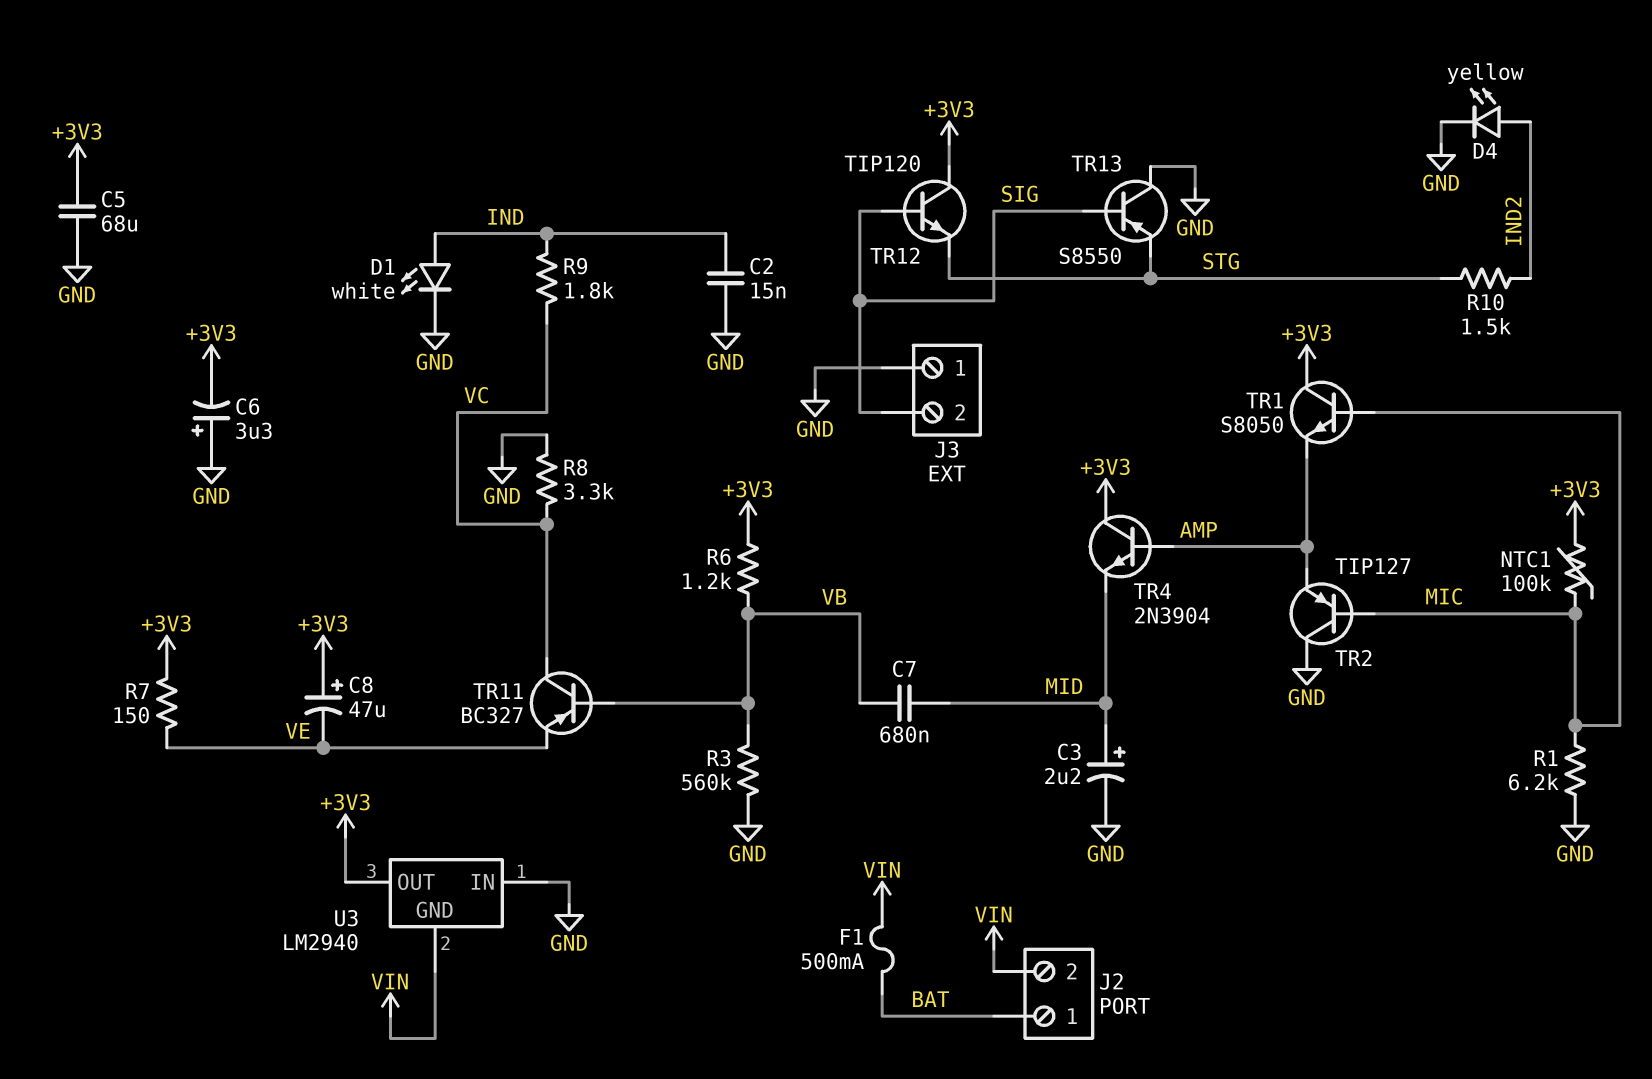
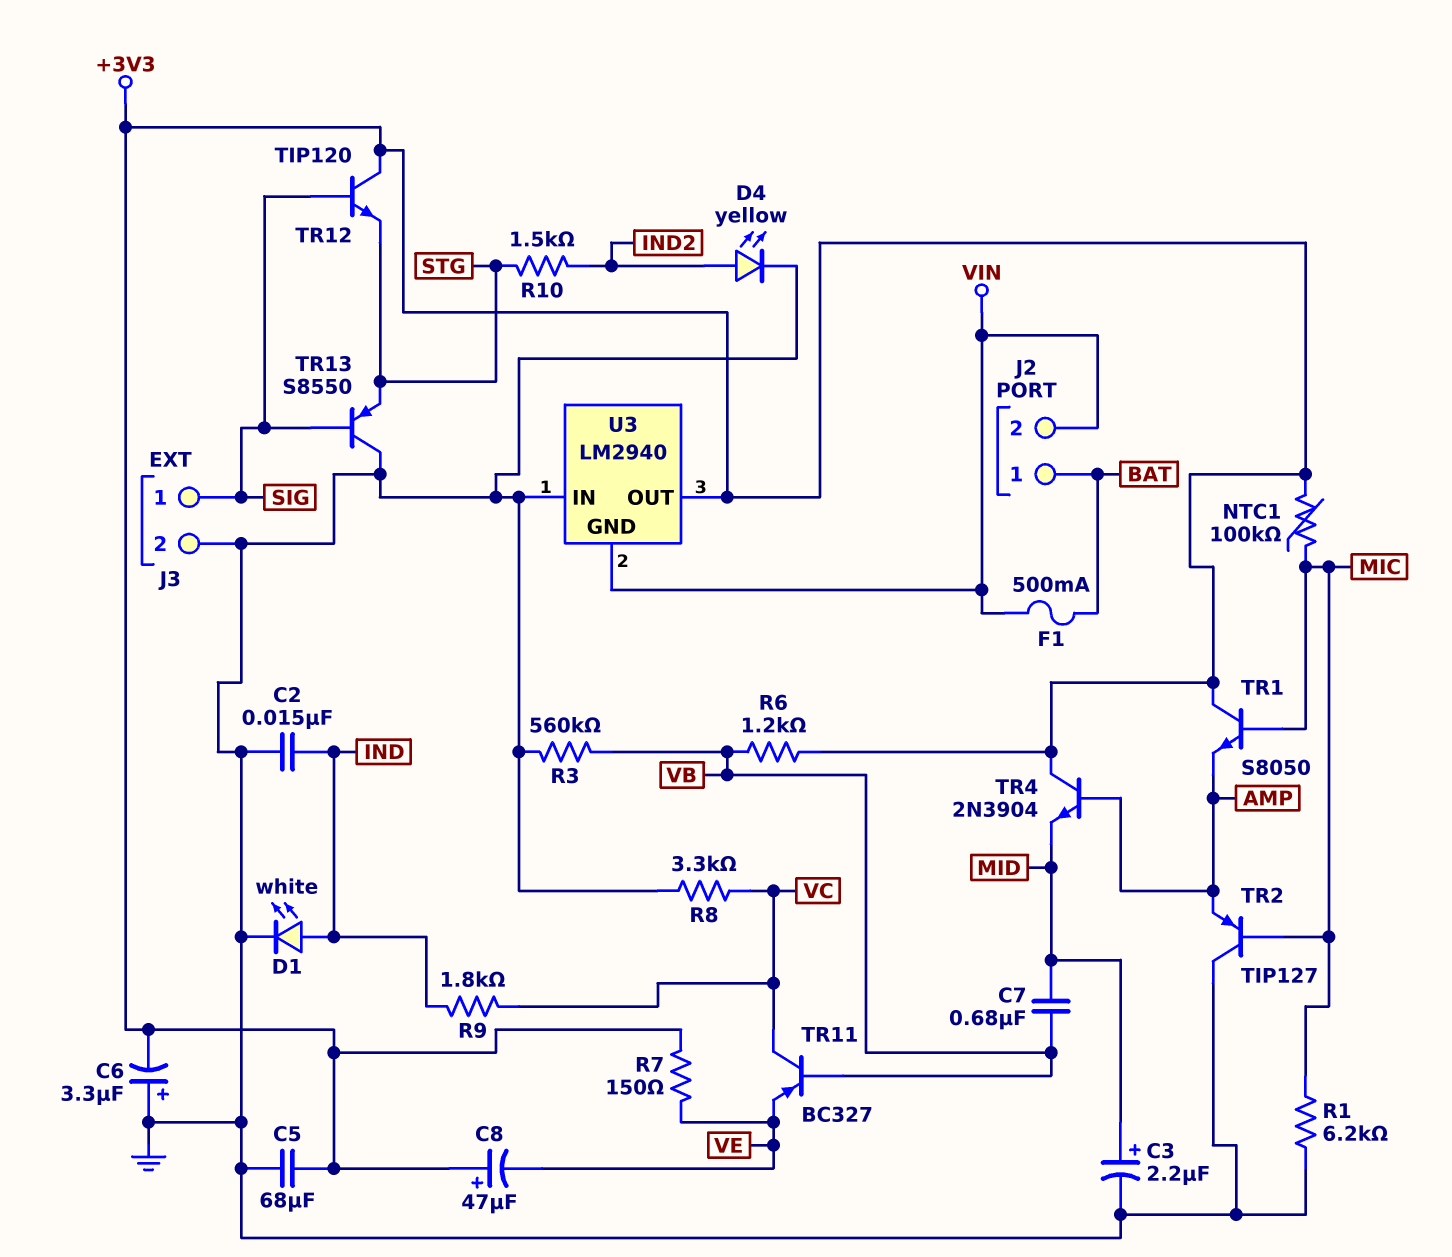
J3 pin 1: GND -> SIG
J3 pin 2: SIG -> GND

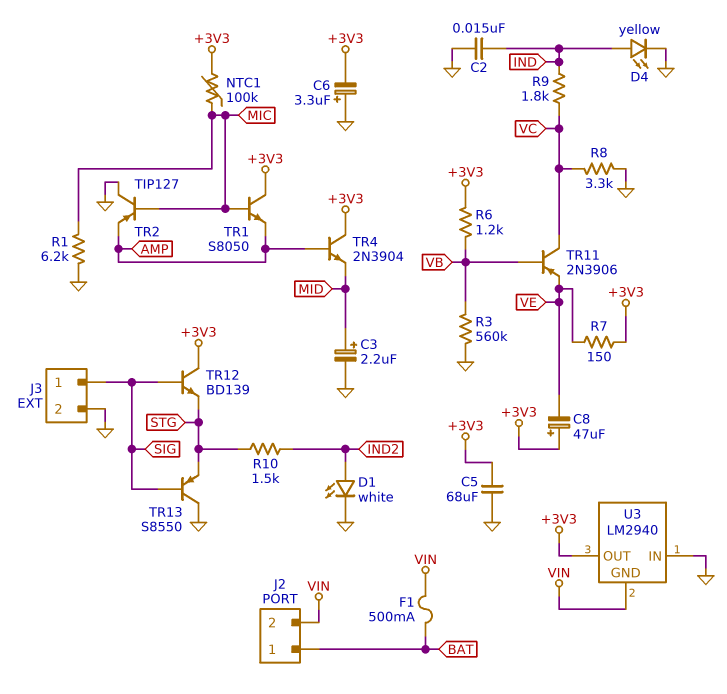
C7: 680nF (MID, VB) -> none
D1: LED white (A IND, K GND) -> LED white (A IND2, K GND)
D4: LED yellow (A IND2, K GND) -> LED yellow (A IND, K GND)
TR11: PNP BC327 (B VB, C VC, E VE) -> PNP 2N3906 (B VB, C VC, E VE)
TR12: NPN TIP120 (B SIG, C +3V3, E STG) -> NPN BD139 (B SIG, C +3V3, E STG)

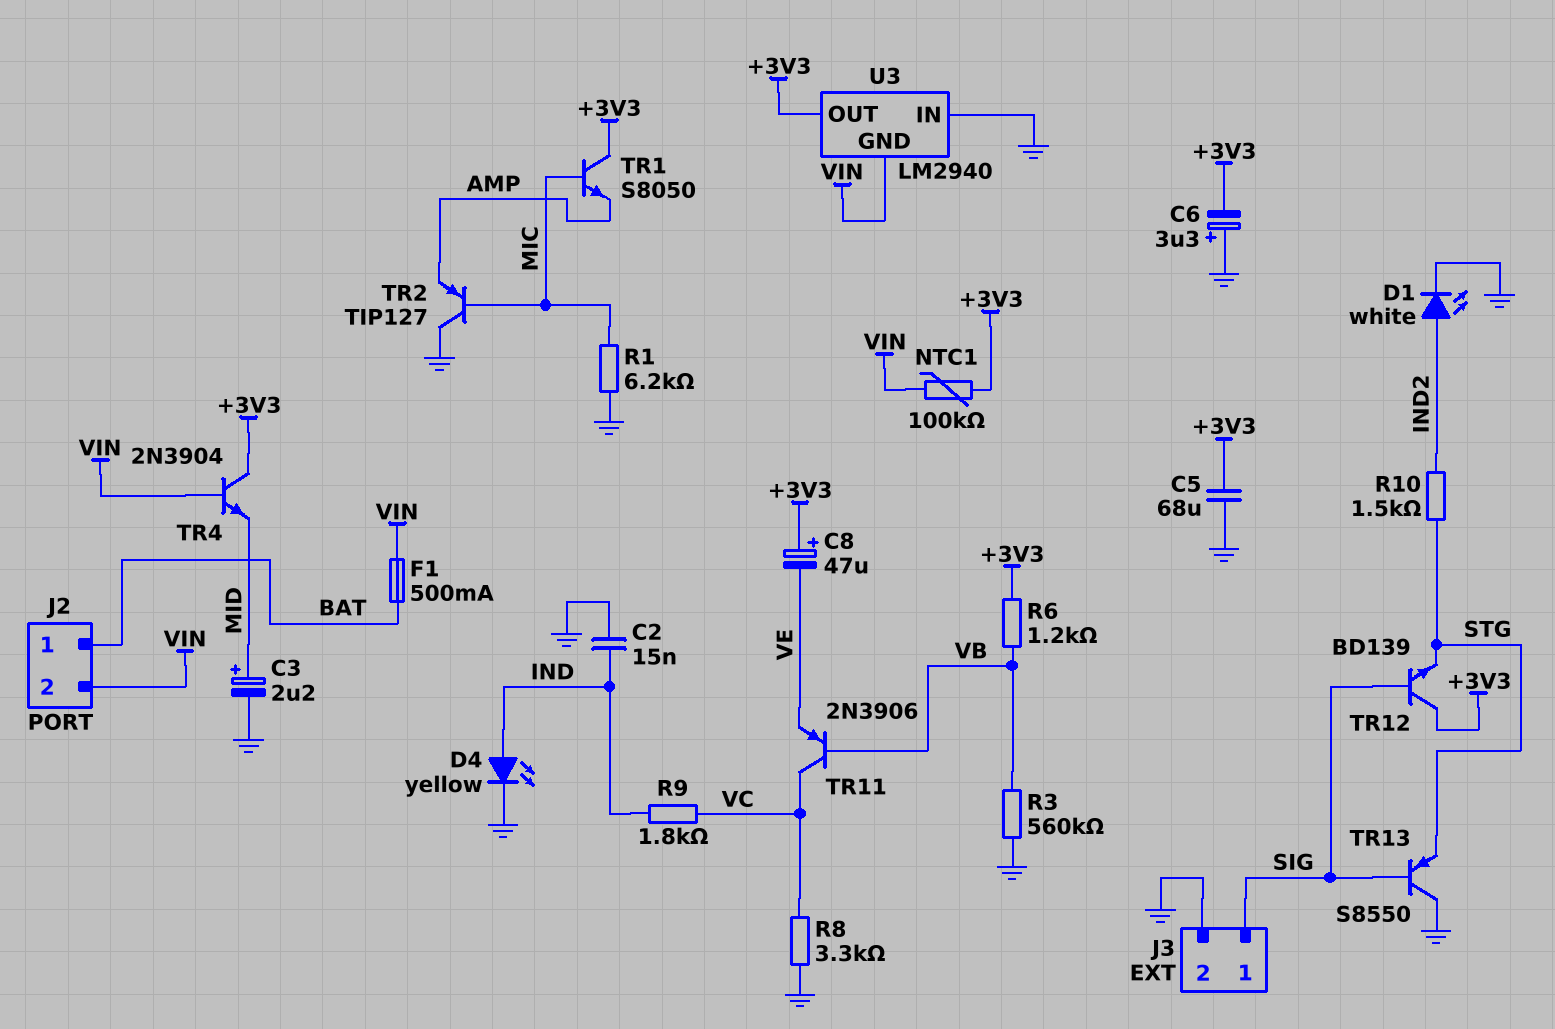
NTC1: 100k (+3V3, MIC) -> 100k (+3V3, VIN)
R7: 150 (+3V3, VE) -> none
TR4: NPN 2N3904 (B AMP, C +3V3, E MID) -> NPN 2N3904 (B VIN, C +3V3, E MID)

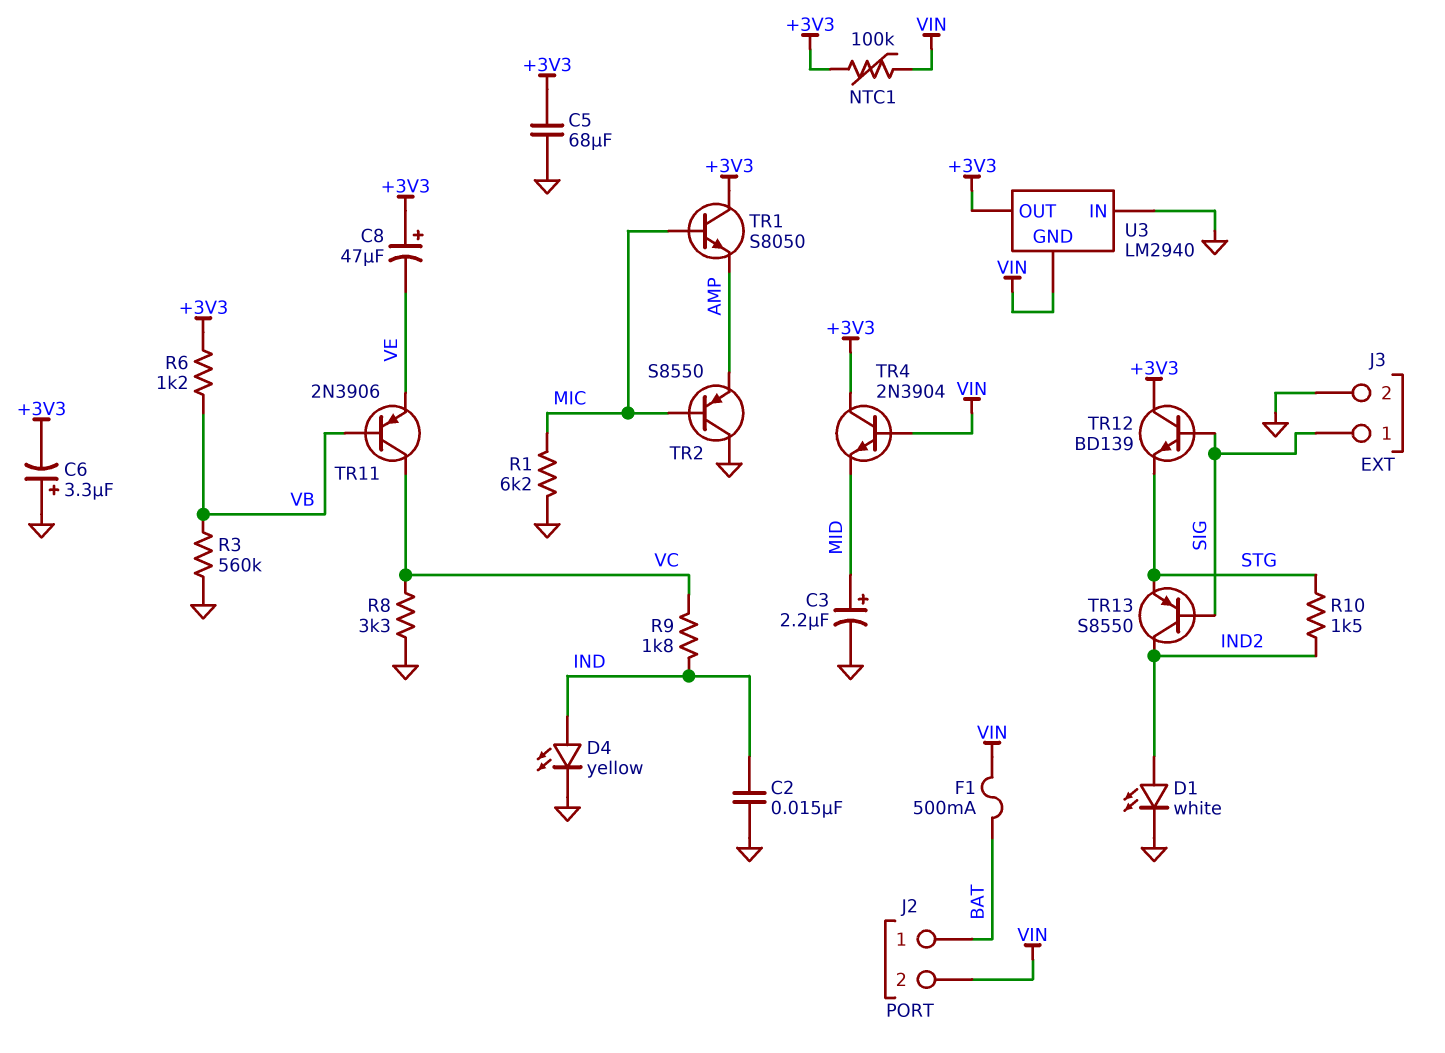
TR2: PNP TIP127 (B MIC, C GND, E AMP) -> PNP S8550 (B MIC, C GND, E AMP)
TR13: PNP S8550 (B SIG, C GND, E STG) -> PNP S8550 (B SIG, C IND2, E STG)

